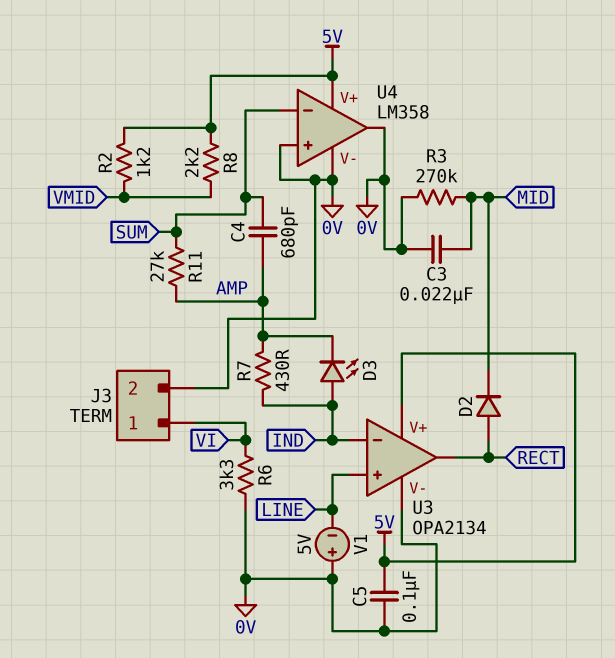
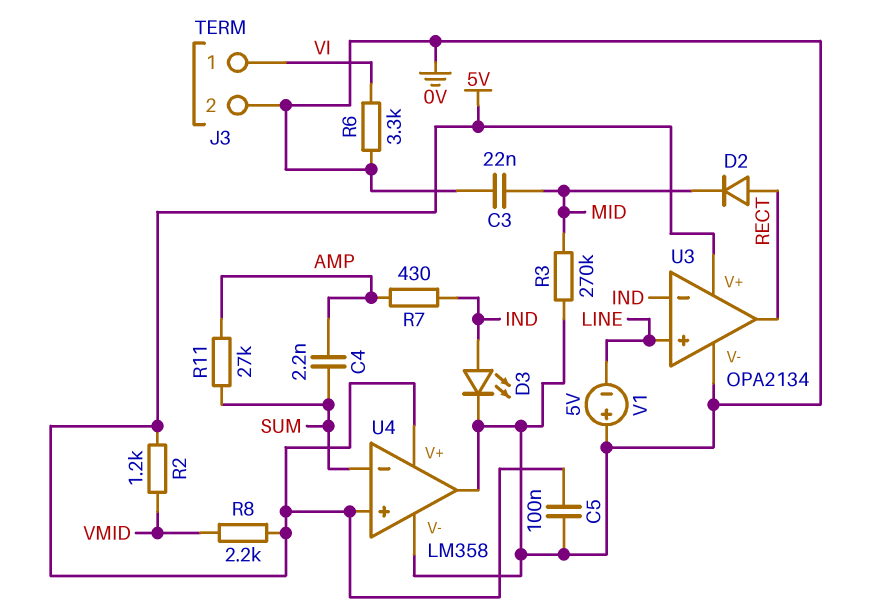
C4: 680pF (AMP, SUM) -> 2.2nF (AMP, SUM)
D3: LED (A IND, K AMP) -> LED (A IND, K 0V)
U4 pin in+: 0V -> 5V

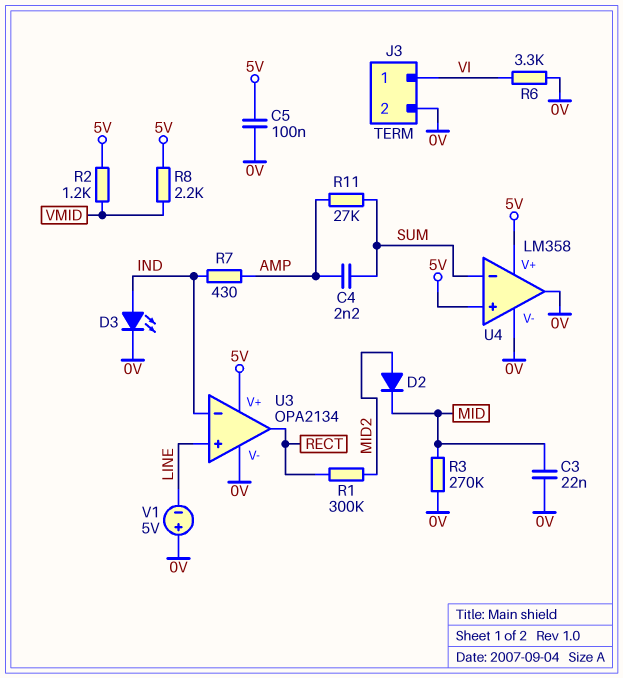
D2: diode (A RECT, K MID) -> diode (A MID2, K MID)
R1: none -> 300k (MID2, RECT)

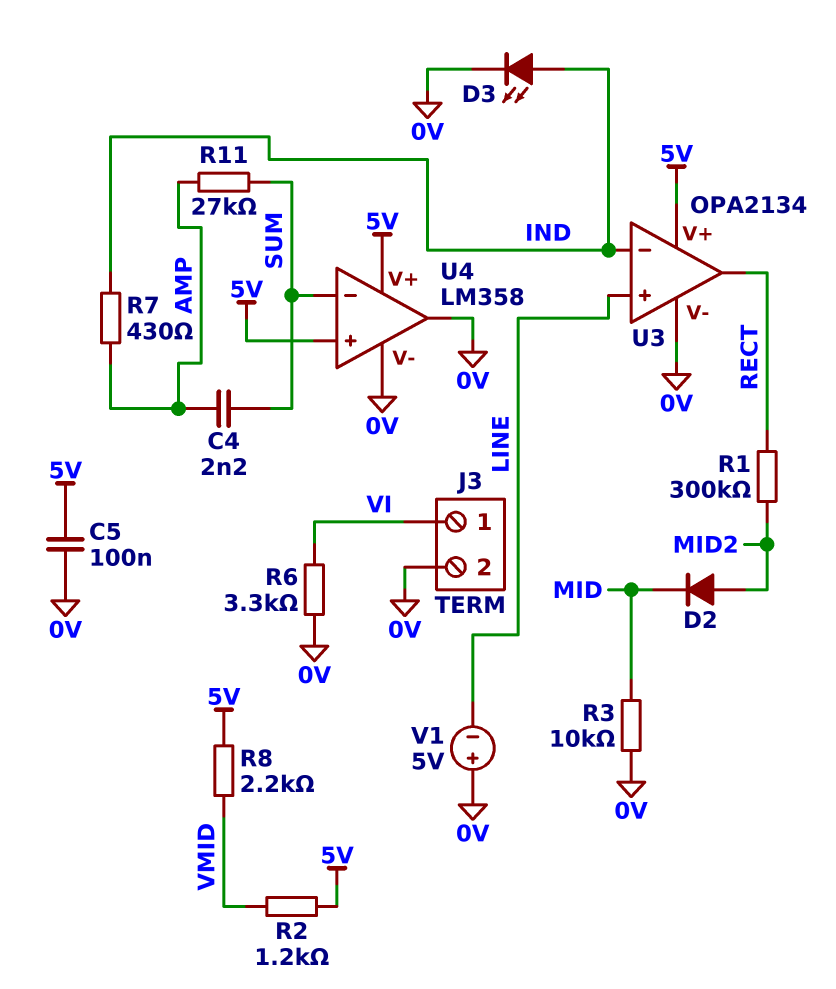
C3: 22nF (0V, MID) -> none
R3: 270k (0V, MID) -> 10k (0V, MID)

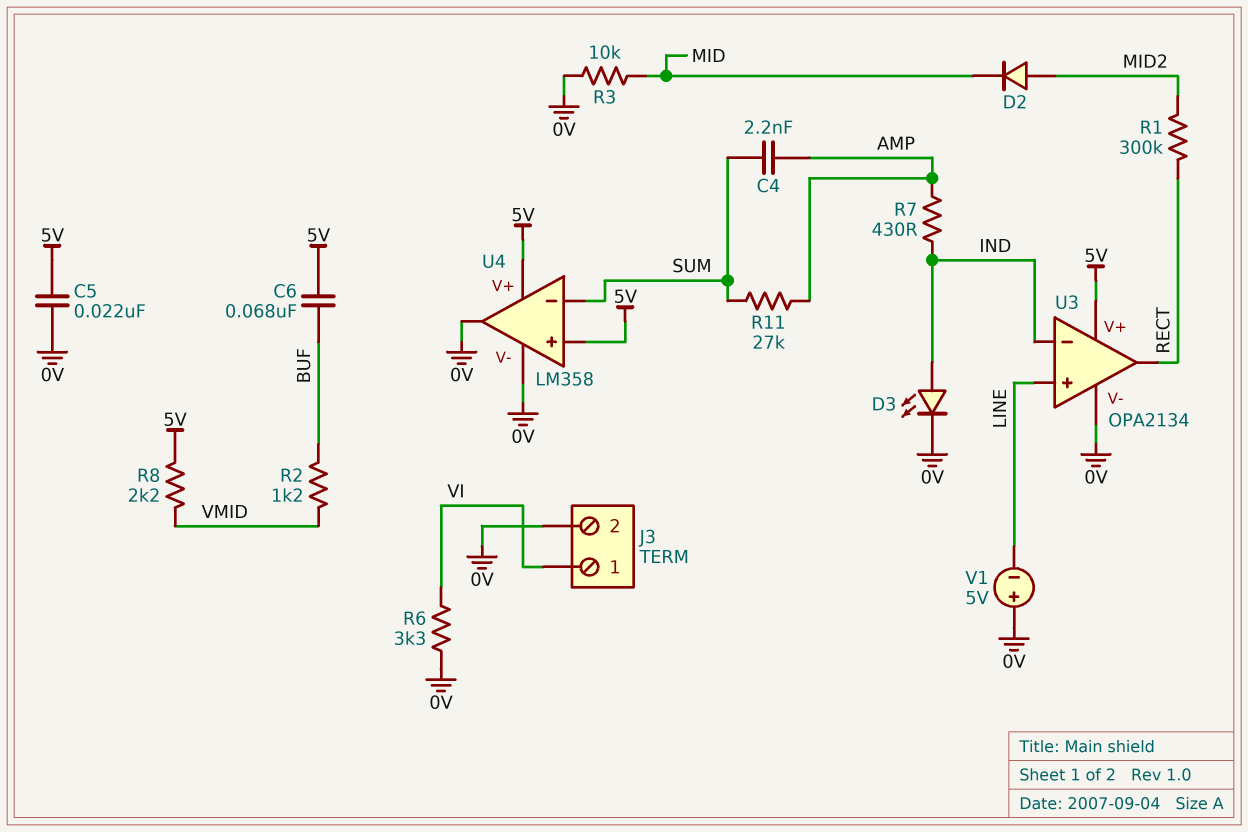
C5: 100nF (0V, 5V) -> 22nF (0V, 5V)
C6: none -> 68nF (5V, BUF)
R2: 1.2k (5V, VMID) -> 1.2k (BUF, VMID)

